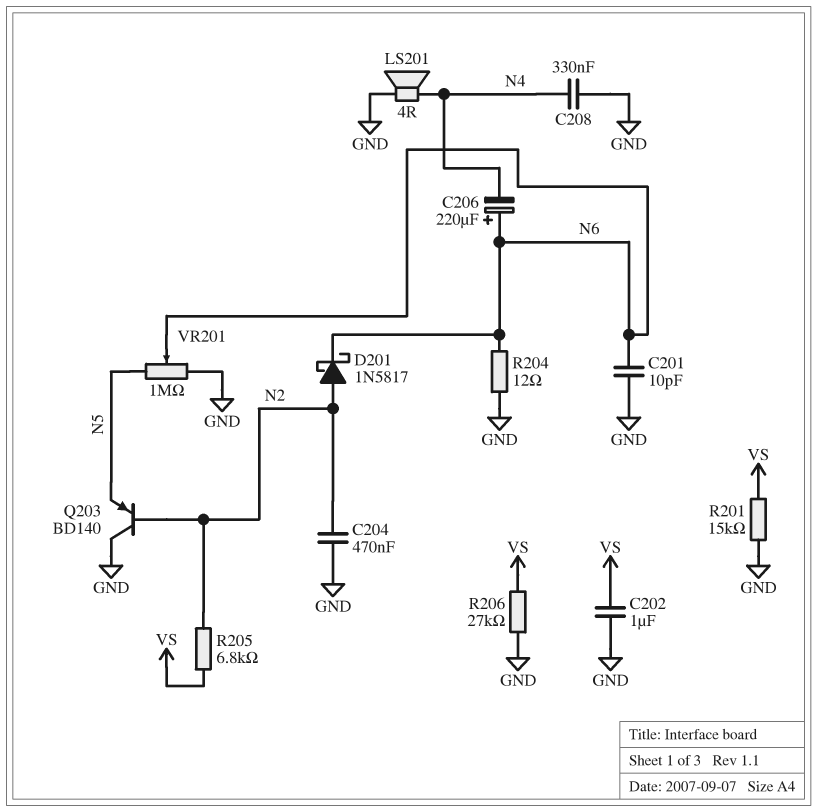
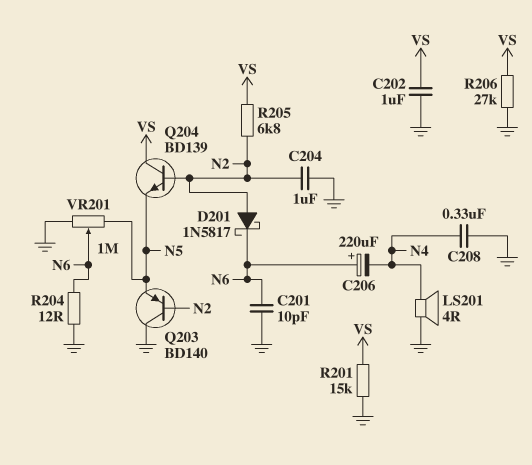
C204: 470nF (GND, N2) -> 1uF (GND, N2)
Q204: none -> NPN BD139 (B N2, C VS, E N5)

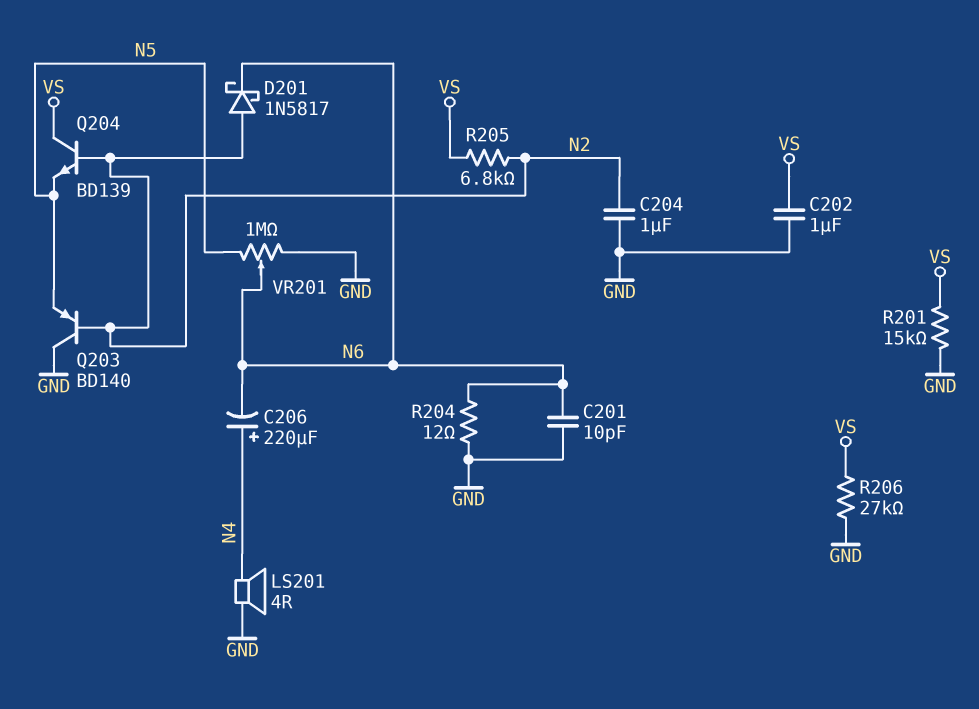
C206: 220uF (plus N6, minus N4) -> 220uF (plus N4, minus N6)
C208: 330nF (GND, N4) -> none

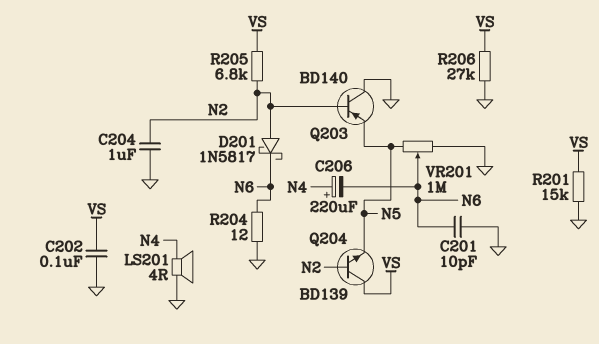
C202: 1uF (GND, VS) -> 100nF (GND, VS)

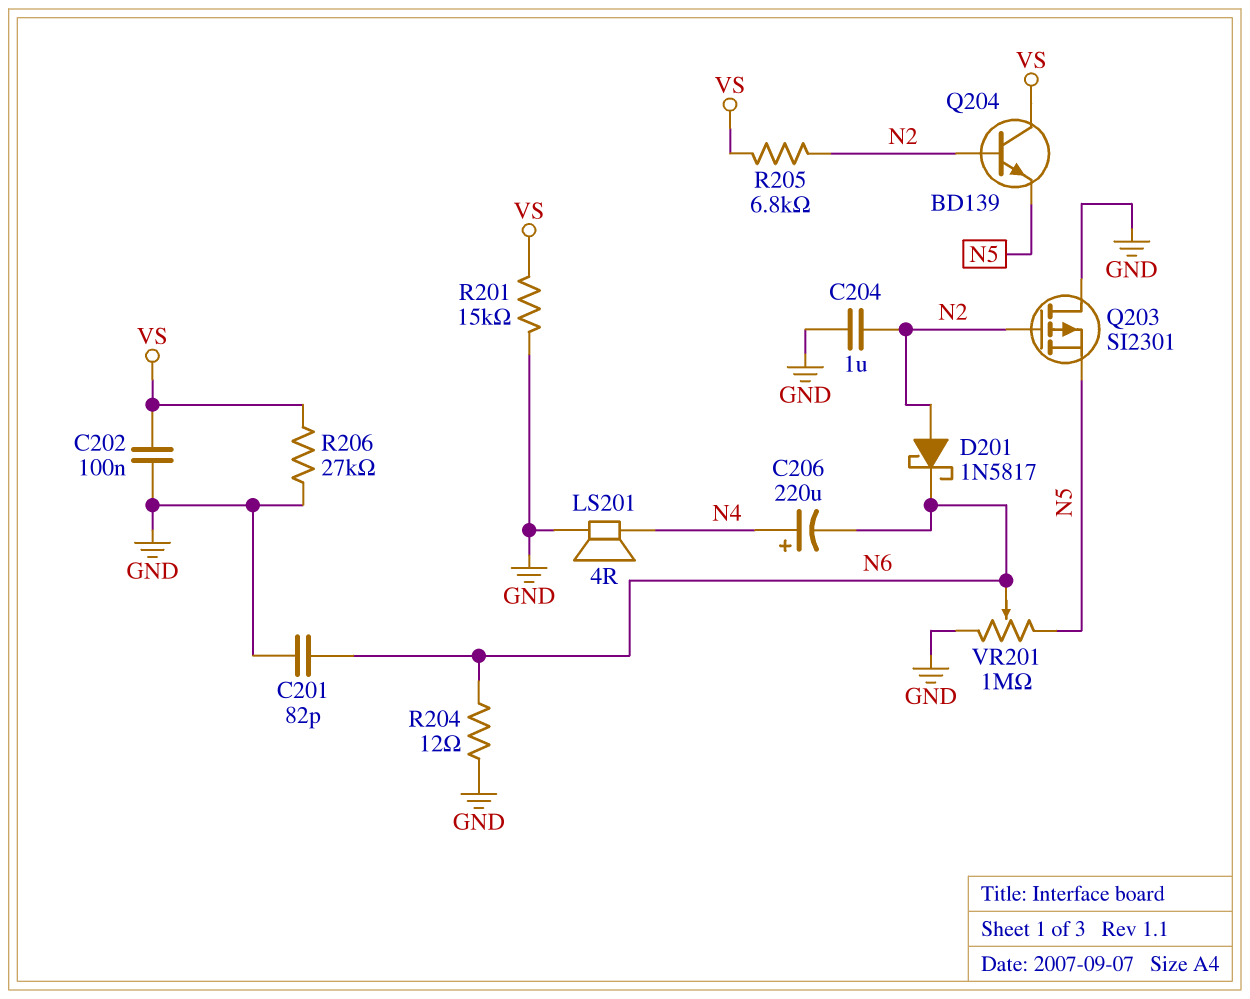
C201: 10pF (GND, N6) -> 82pF (GND, N6)
Q203: PNP BD140 (B N2, C GND, E N5) -> PMOS SI2301 (G N2, D GND, S N5)

